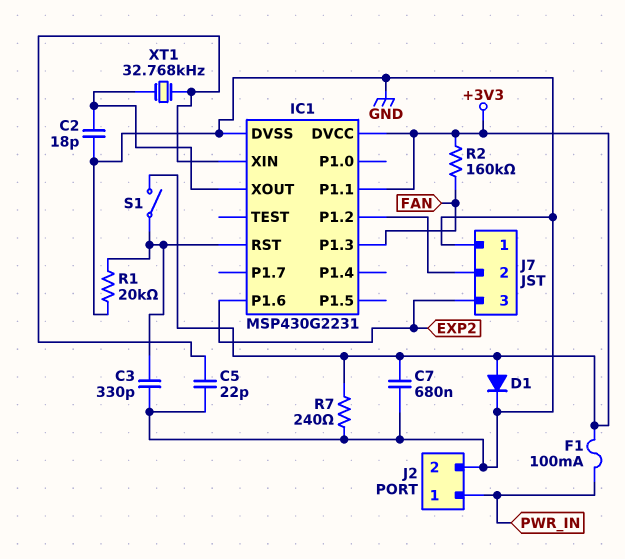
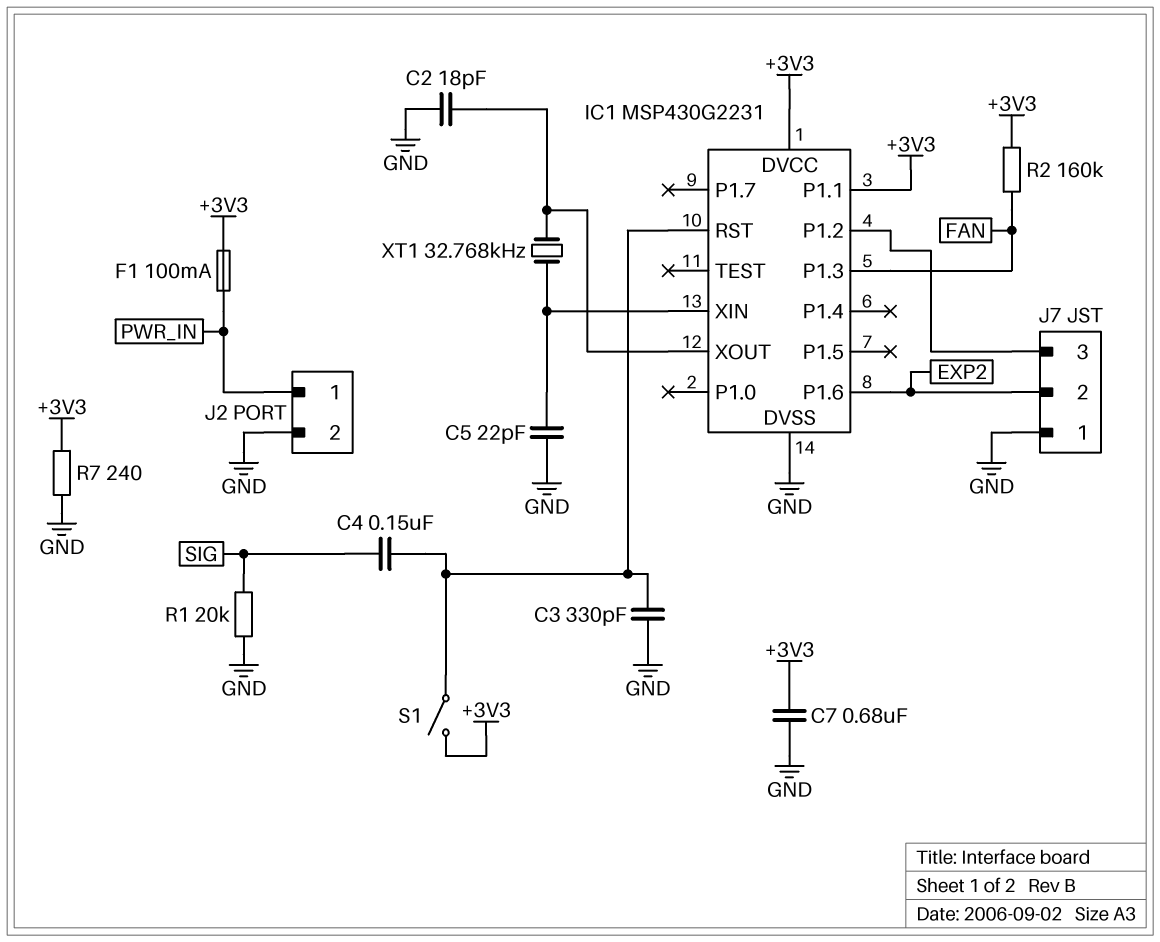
C4: none -> 150nF (IC1/RST, SIG)
D1: diode (A +3V3, K GND) -> none
J7 pin 2: IC1/P1.2 -> EXP2
J7 pin 3: EXP2 -> IC1/P1.2
R1: 20k (GND, IC1/RST) -> 20k (GND, SIG)

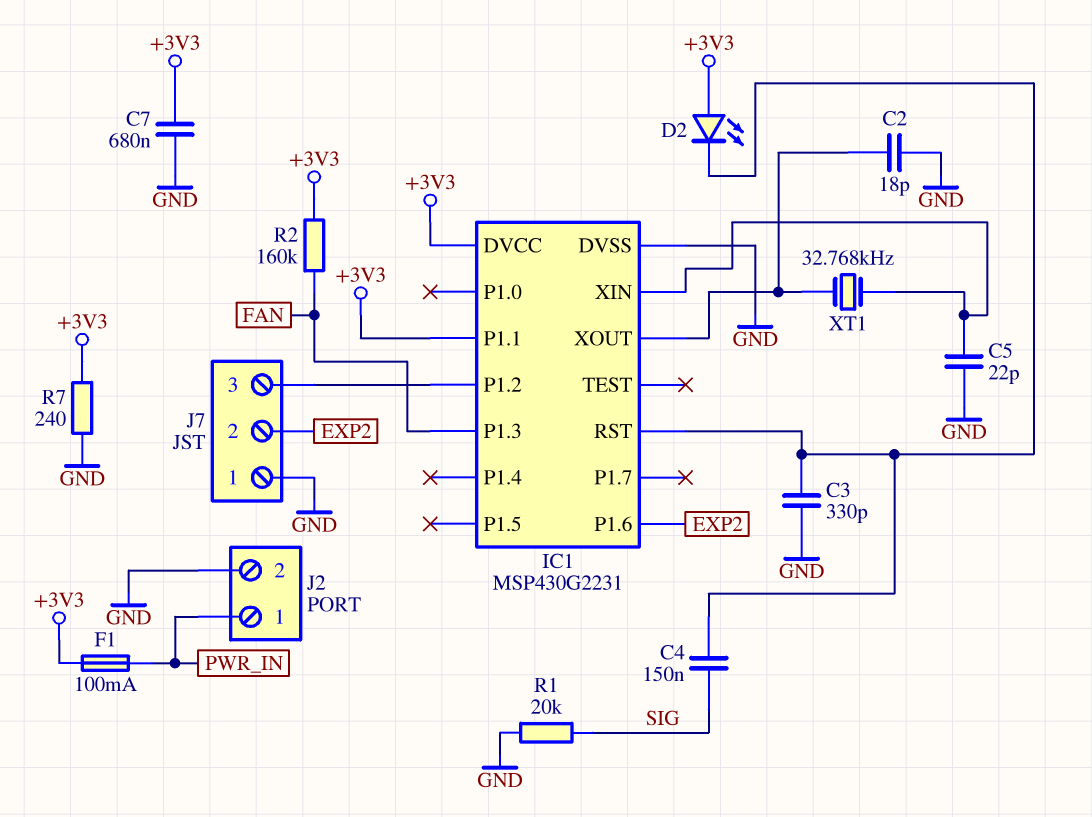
D2: none -> LED (A +3V3, K IC1/RST)
S1: switch (+3V3, IC1/RST) -> none

